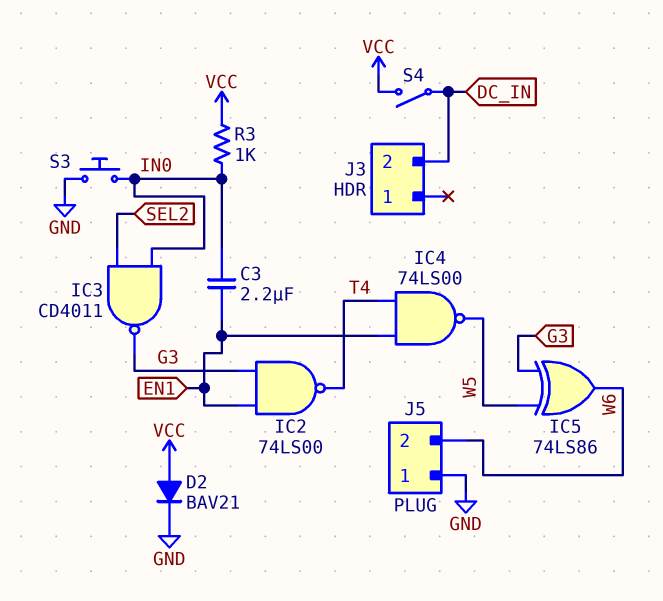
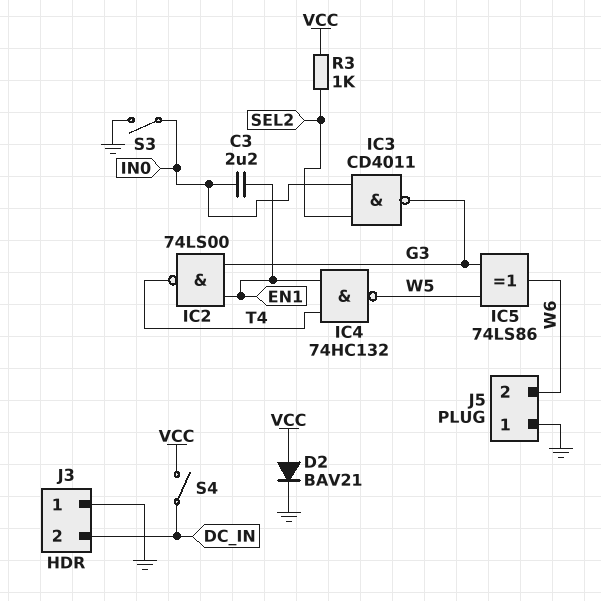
IC4: NAND 74LS00 (in EN1, in T4, out W5) -> NAND 74HC132 (in EN1, in T4, out W5)
J3 pin 1: none -> GND
R3: 1k (IN0, VCC) -> 1k (SEL2, VCC)
S3: button (GND, IN0) -> switch (GND, IN0)

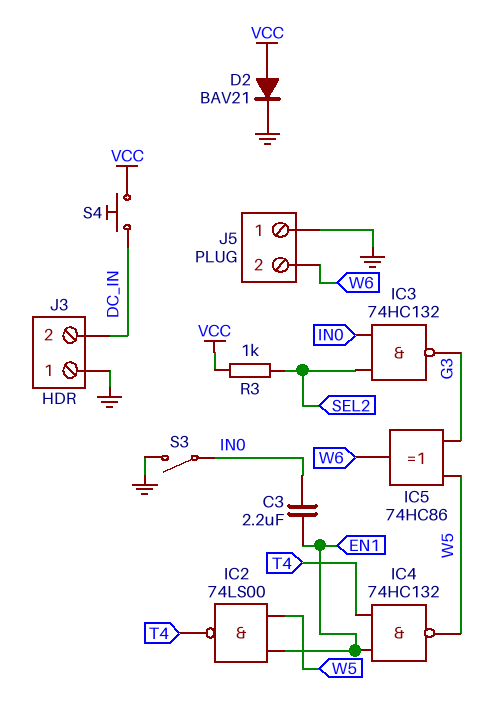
IC2: NAND 74LS00 (in EN1, in G3, out T4) -> NAND 74LS00 (in EN1, in W5, out T4)
IC3: NAND CD4011 (in IN0, in SEL2, out G3) -> NAND 74HC132 (in IN0, in SEL2, out G3)
IC5: XOR 74LS86 (in G3, in W5, out W6) -> XOR 74HC86 (in G3, in W5, out W6)
S4: switch (DC_IN, VCC) -> button (DC_IN, VCC)

